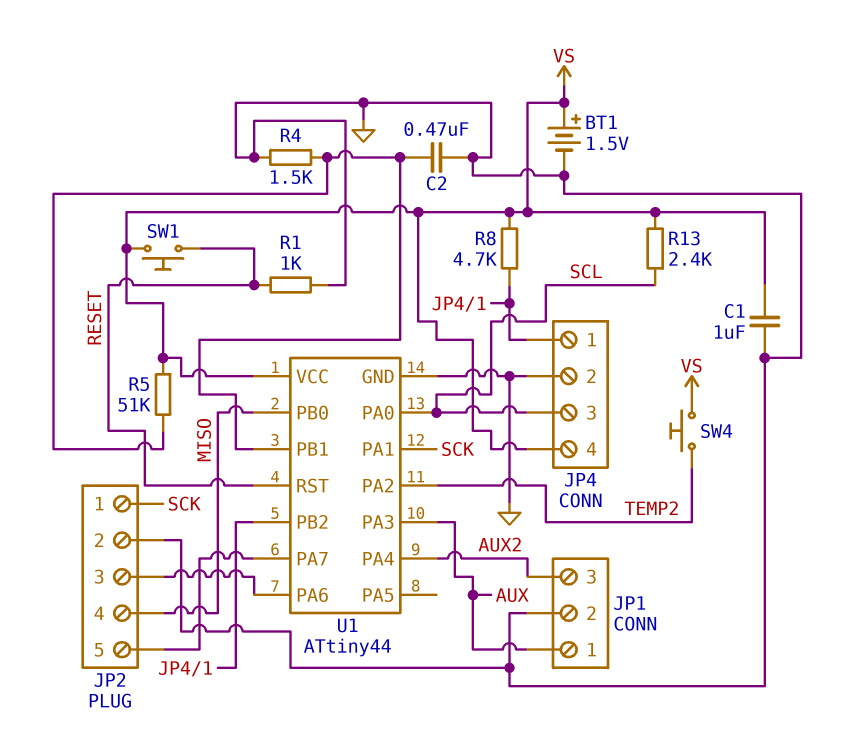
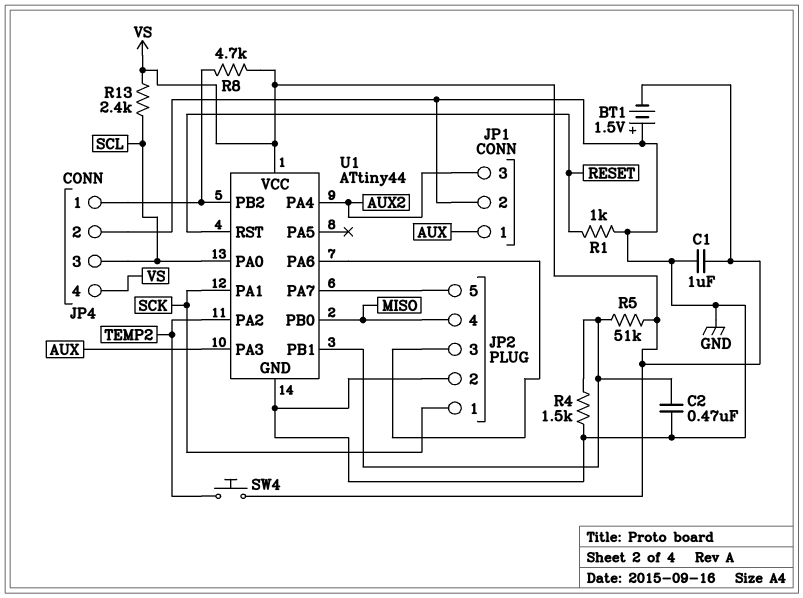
BT1: 1.5V (plus VS, minus GND) -> 1.5V (plus GND, minus VS)
SW1: button (RESET, VS) -> none

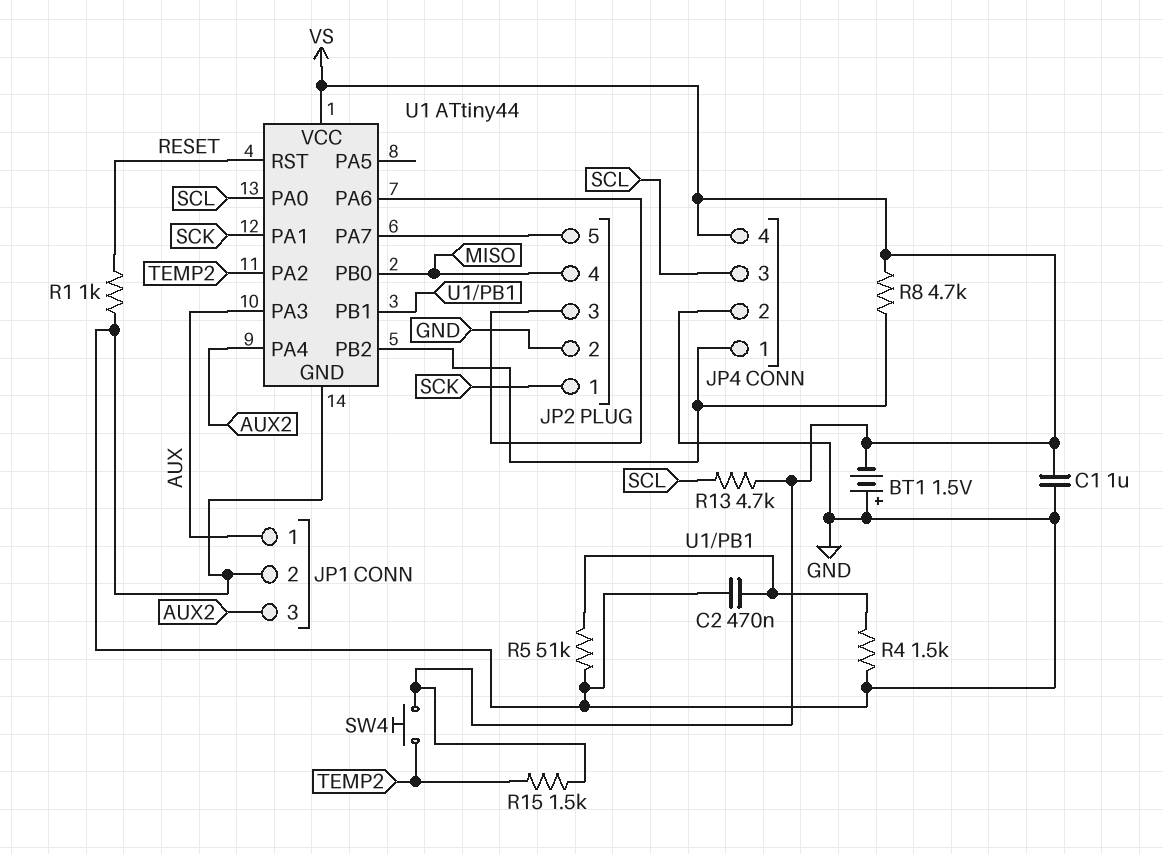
R5: 51k (U1/PB1, VS) -> 51k (GND, U1/PB1)
R13: 2.4k (SCL, VS) -> 4.7k (SCL, VS)
R15: none -> 1.5k (TEMP2, VS)

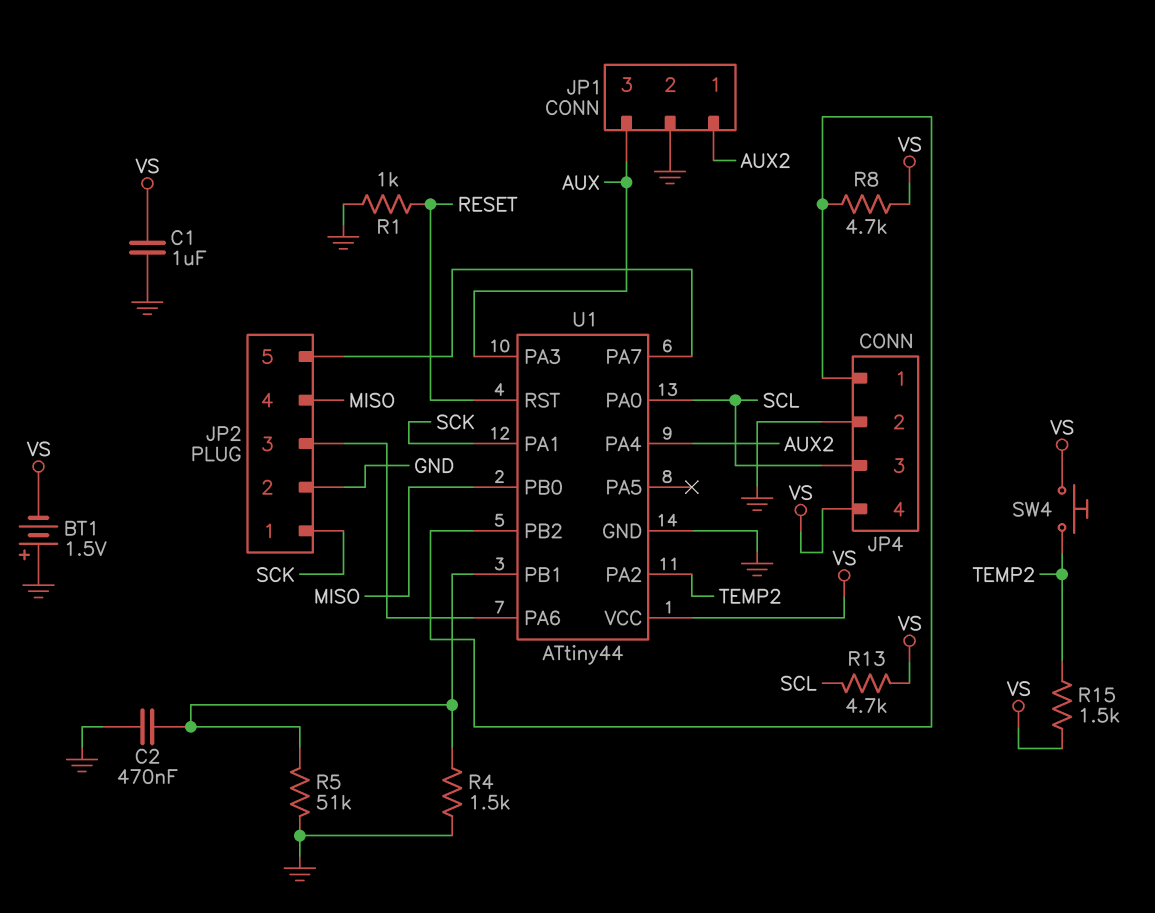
JP1 pin 1: AUX -> AUX2
JP1 pin 3: AUX2 -> AUX

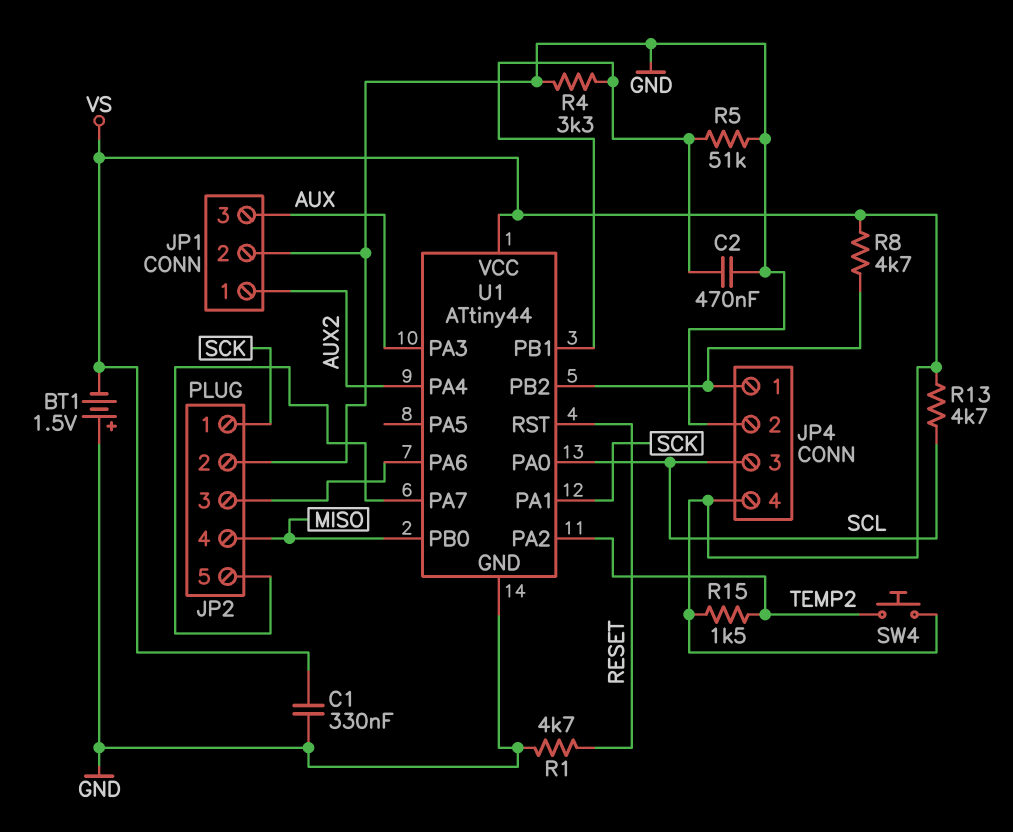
C1: 1uF (GND, VS) -> 330nF (GND, VS)
R1: 1k (GND, RESET) -> 4.7k (GND, RESET)
R4: 1.5k (GND, U1/PB1) -> 3.3k (GND, U1/PB1)

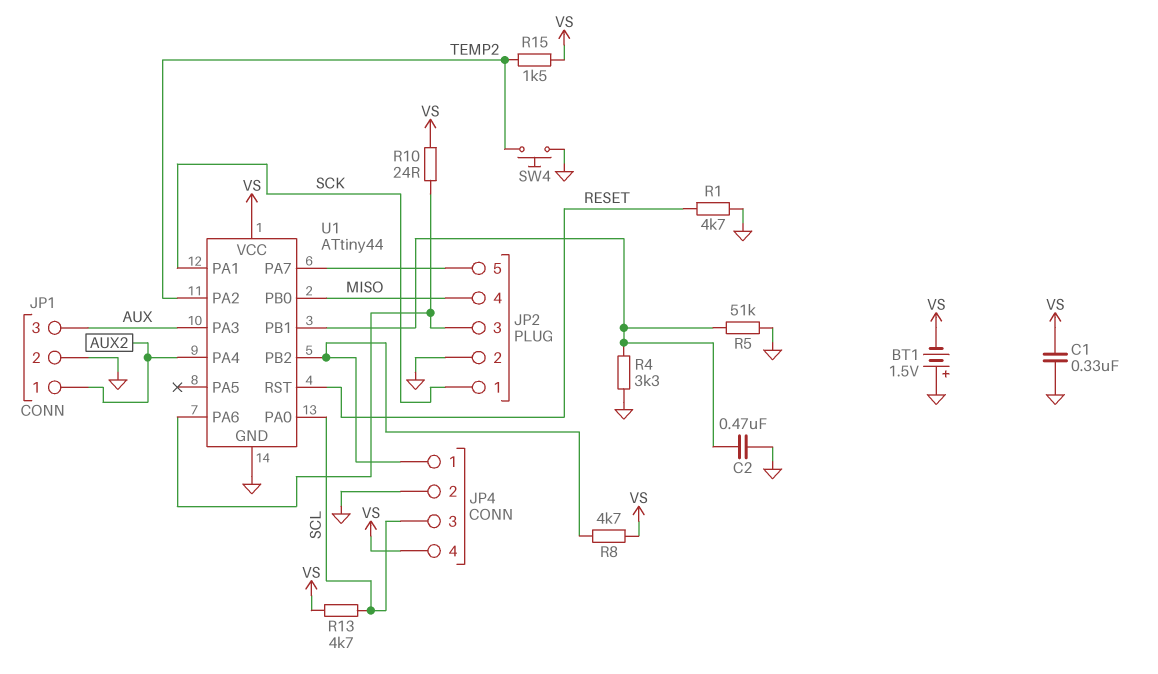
R10: none -> 24 (JP2/3, VS)
SW4: button (TEMP2, VS) -> button (GND, TEMP2)

